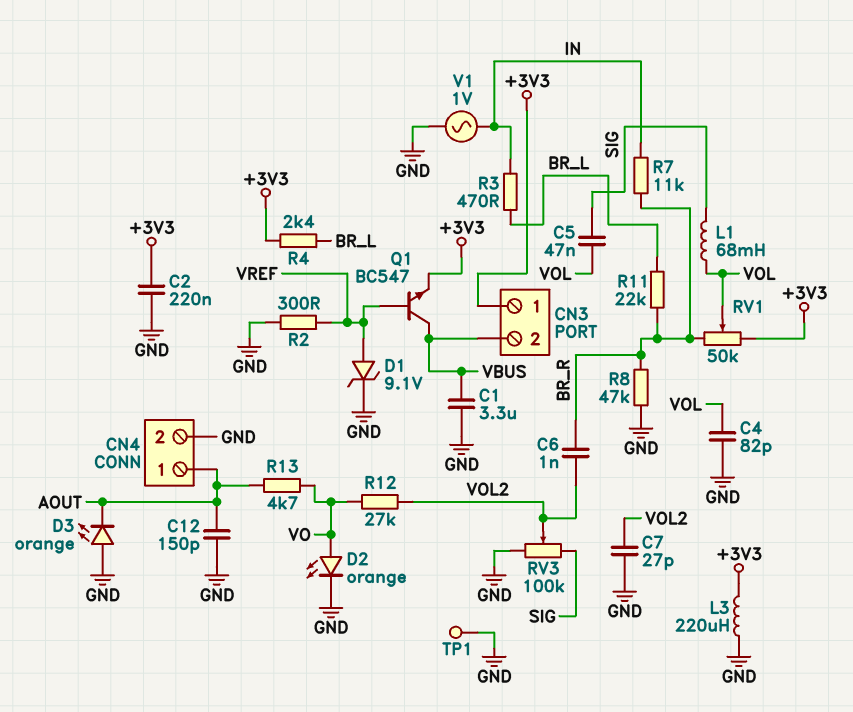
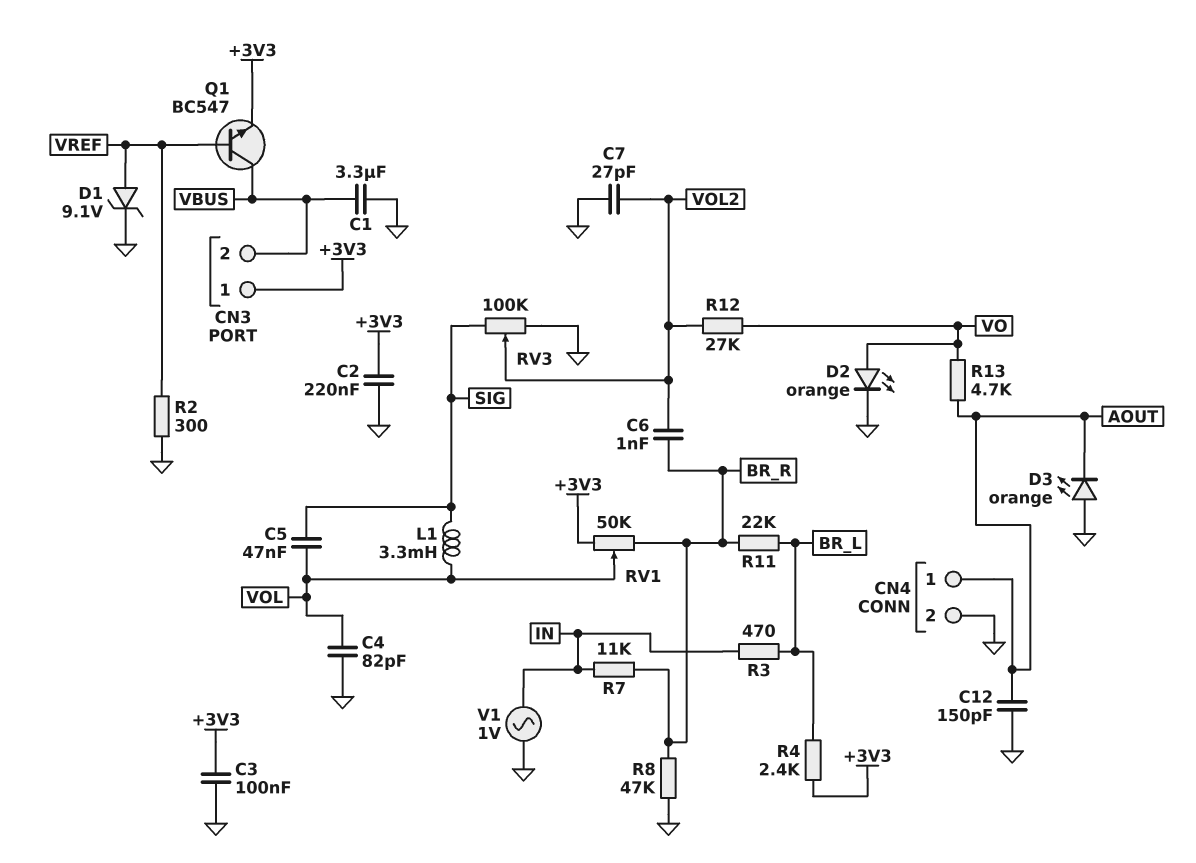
C3: none -> 100nF (+3V3, GND)
L1: 68mH (SIG, VOL) -> 3.3mH (SIG, VOL)
L3: 220uH (+3V3, GND) -> none
TP1: test point (GND) -> none

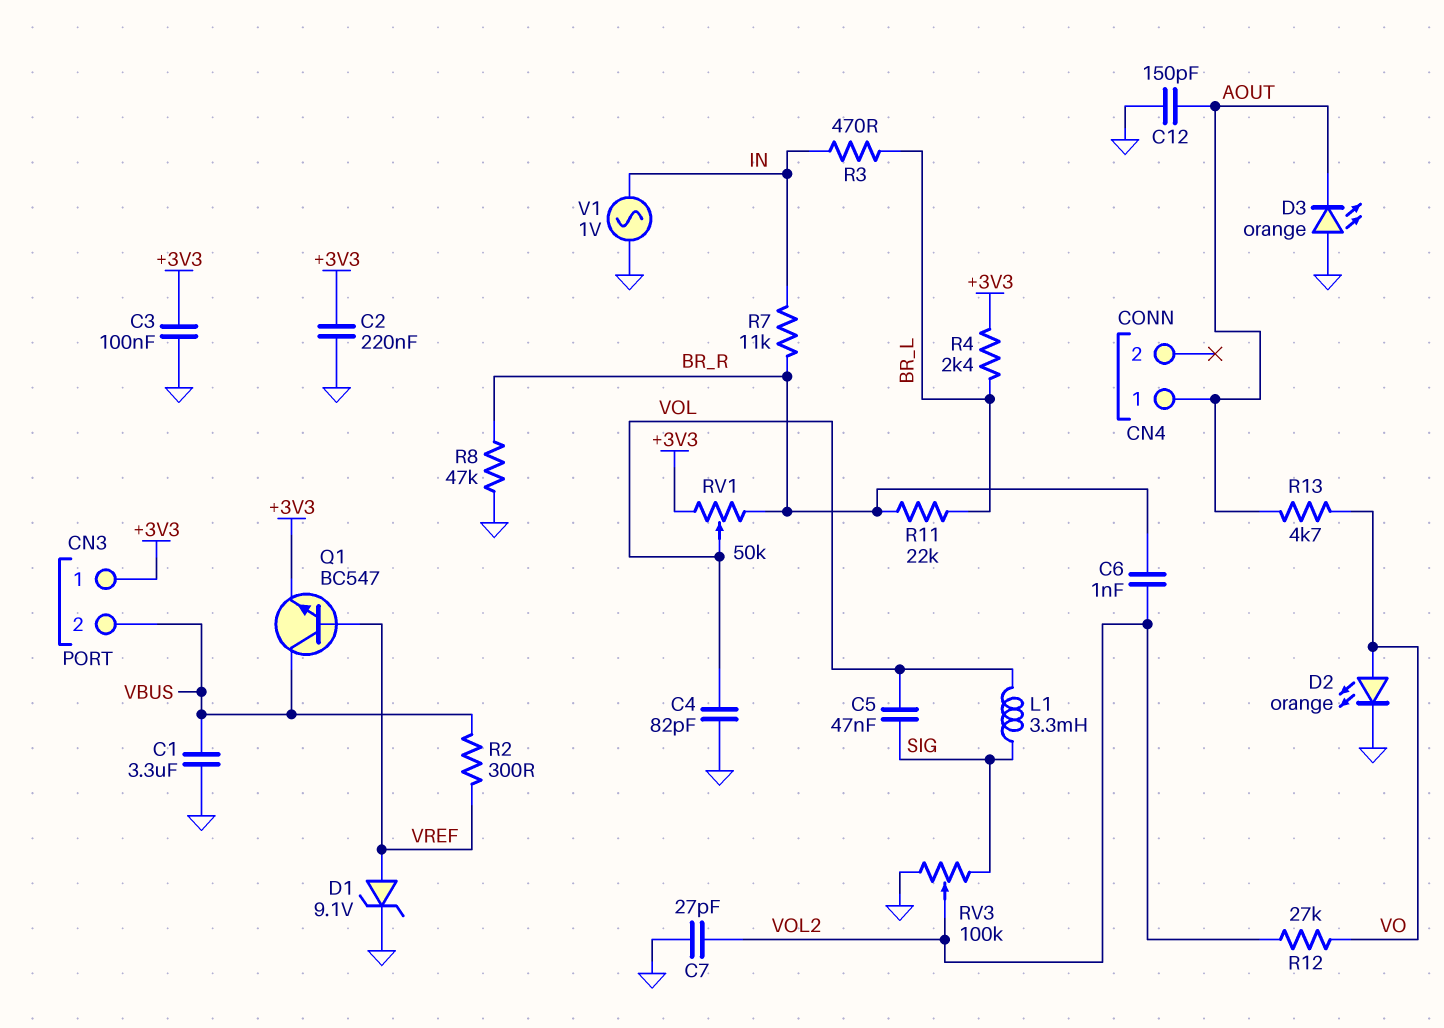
CN4 pin 2: GND -> none
R2: 300 (GND, VREF) -> 300 (VBUS, VREF)

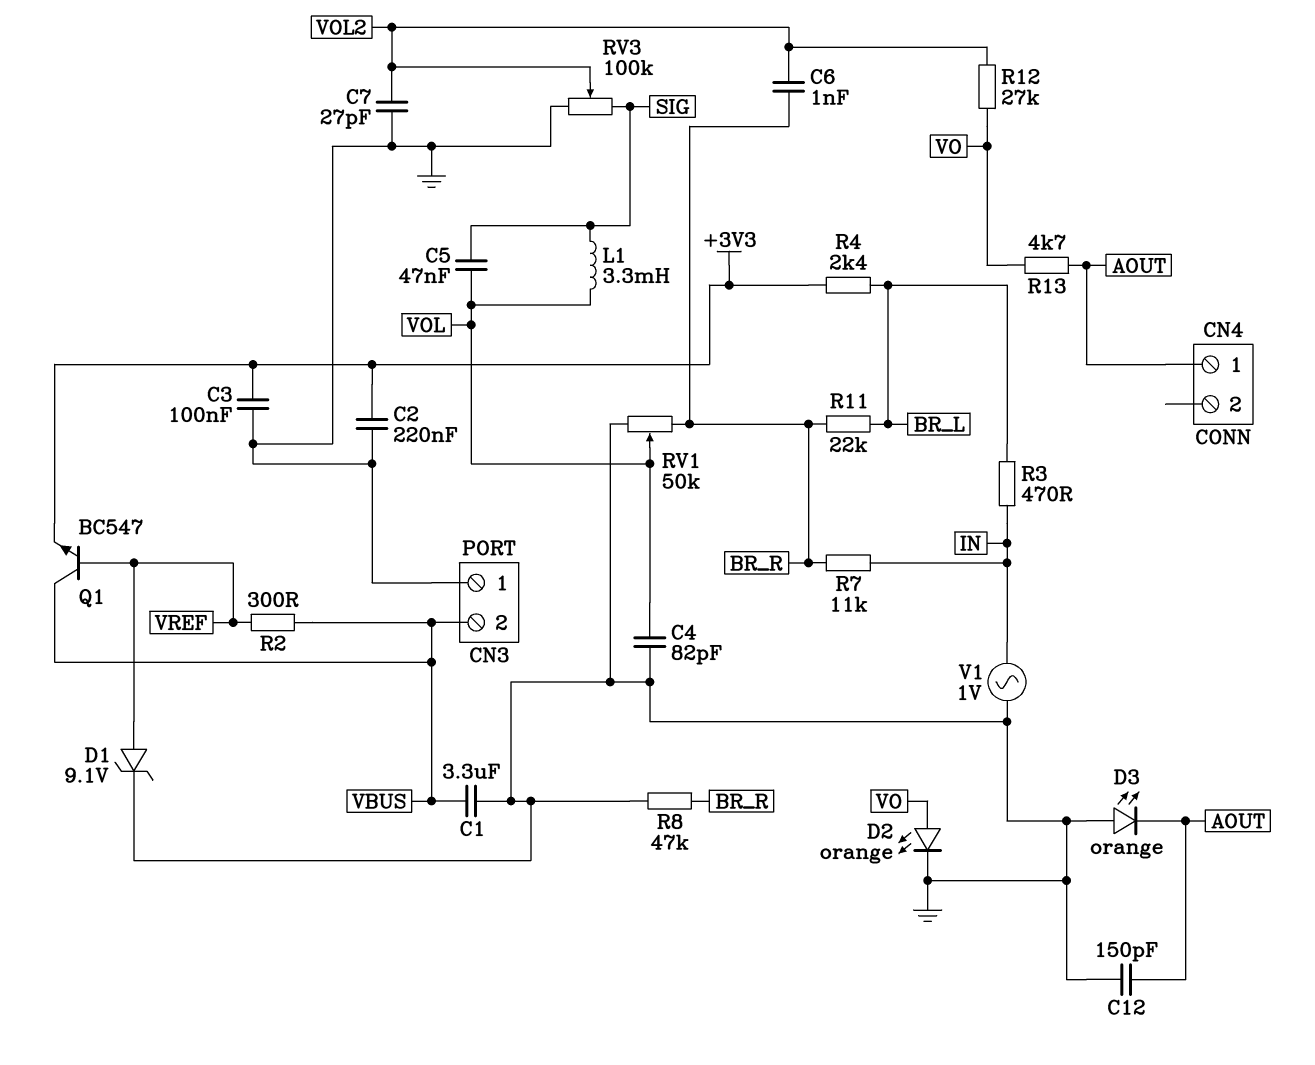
CN3 pin 1: +3V3 -> GND
RV1: 50k (+3V3, BR_R, wiper VOL) -> 50k (BR_R, GND, wiper VOL)

